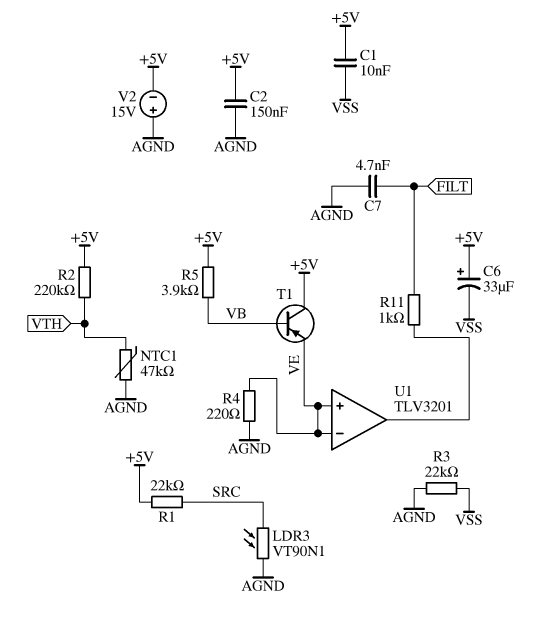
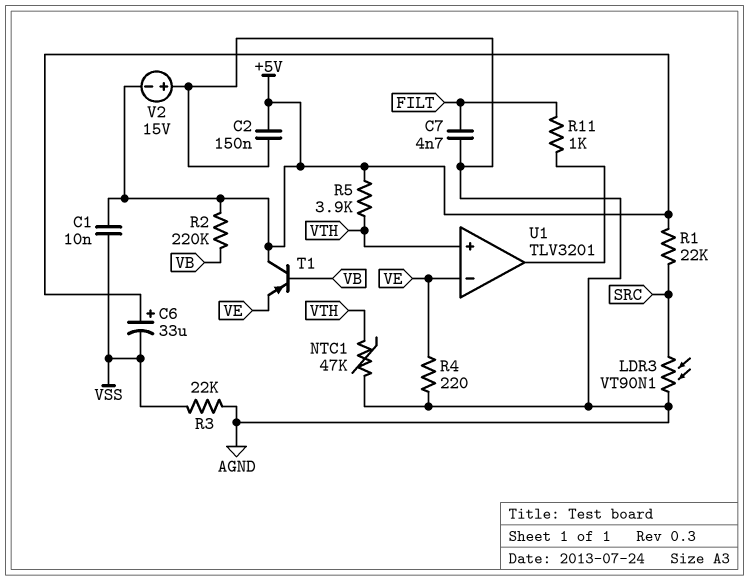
R2: 220k (+5V, VTH) -> 220k (+5V, VB)
R5: 3.9k (+5V, VB) -> 3.9k (+5V, VTH)
U1 pin in+: VE -> VTH

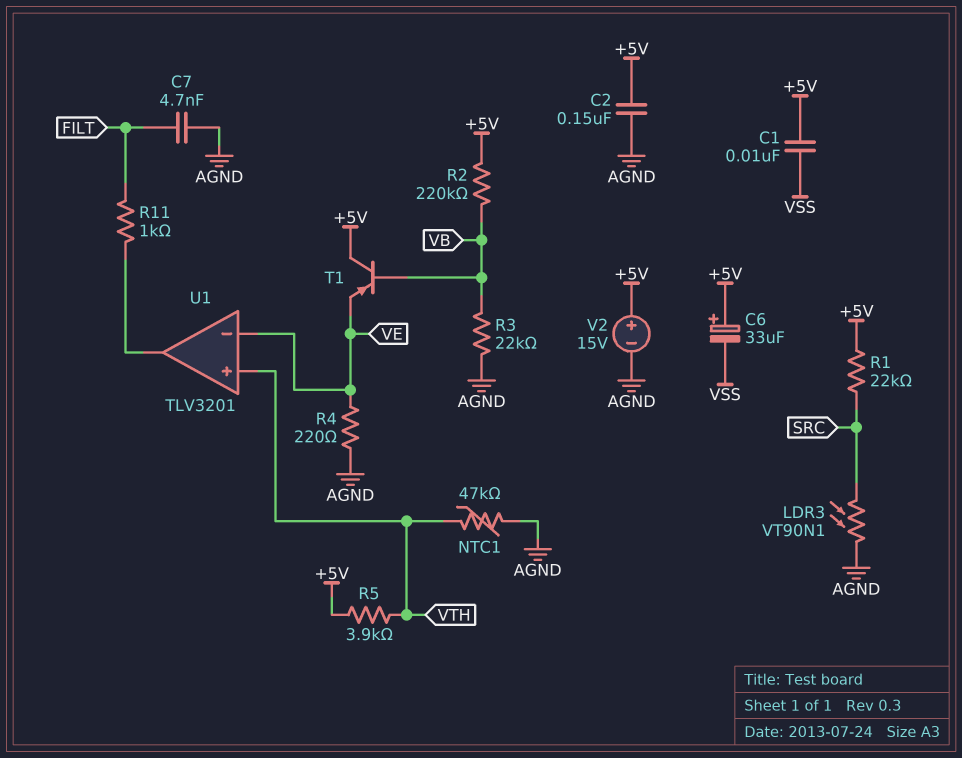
R3: 22k (AGND, VSS) -> 22k (AGND, VB)
V2: 15V (plus AGND, minus +5V) -> 15V (plus +5V, minus AGND)

